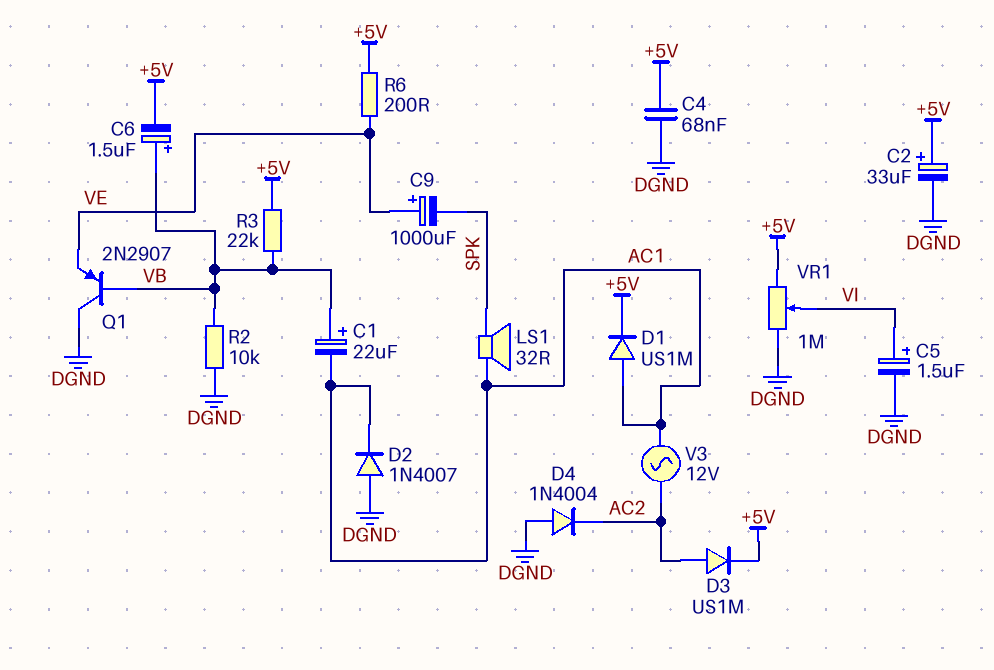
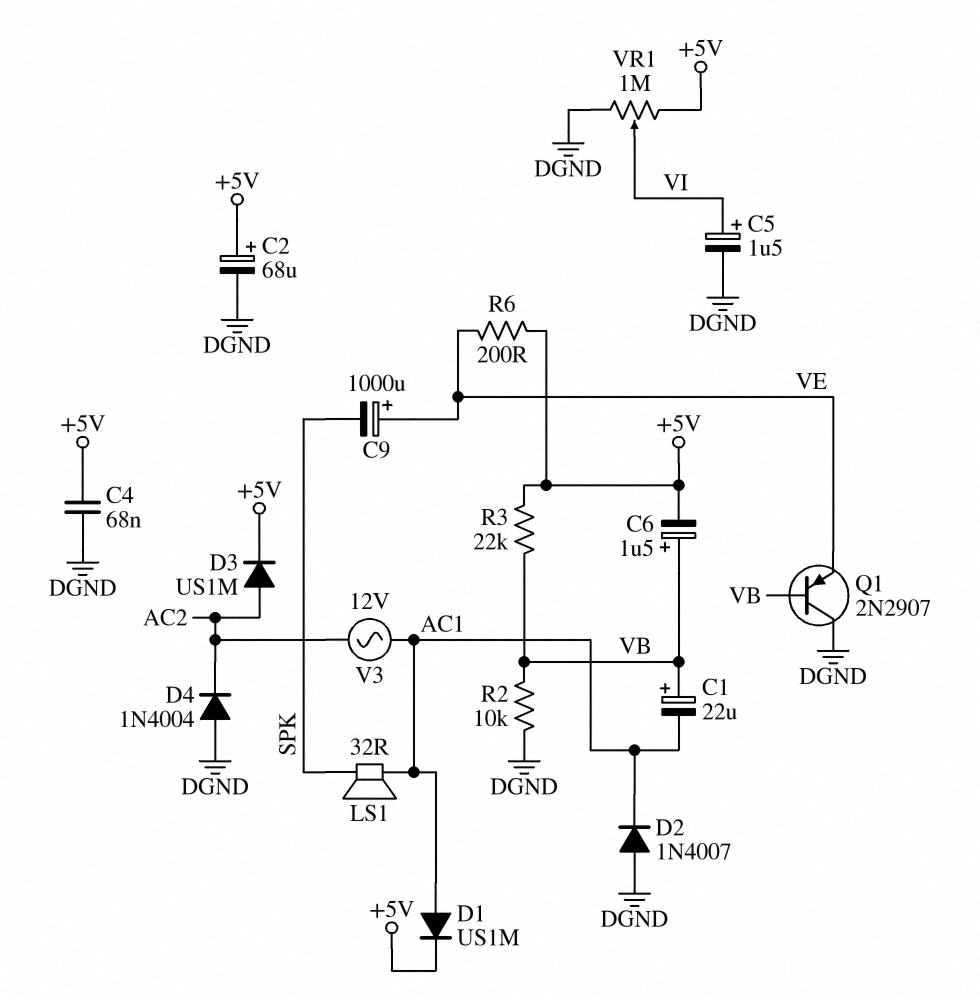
C2: 33uF (plus +5V, minus DGND) -> 68uF (plus +5V, minus DGND)

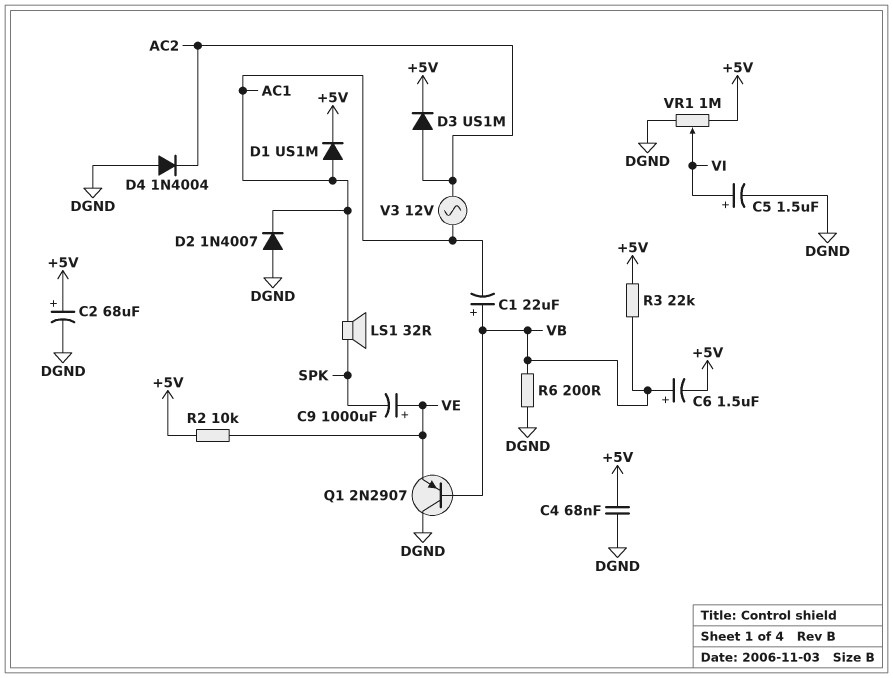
R2: 10k (DGND, VB) -> 10k (+5V, VE)
R6: 200 (+5V, VE) -> 200 (DGND, VB)

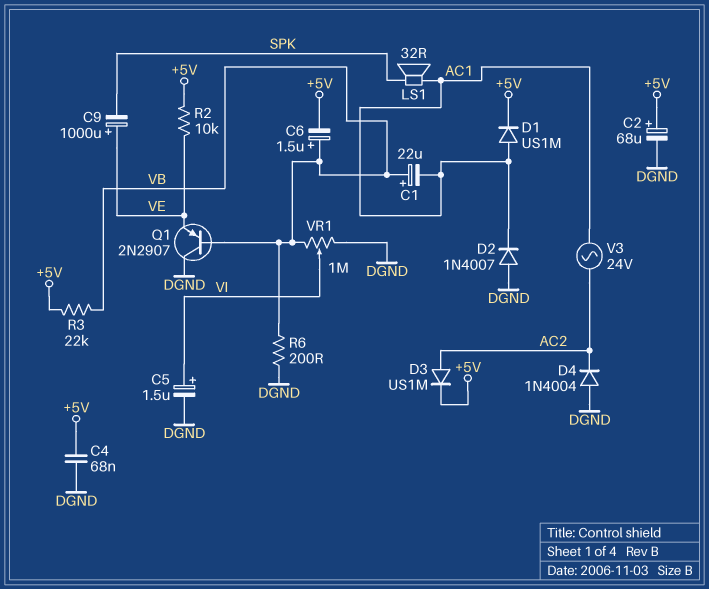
V3: AC 12V (AC1, AC2) -> AC 24V (AC1, AC2)
VR1: 1M (+5V, DGND, wiper VI) -> 1M (DGND, VB, wiper VI)

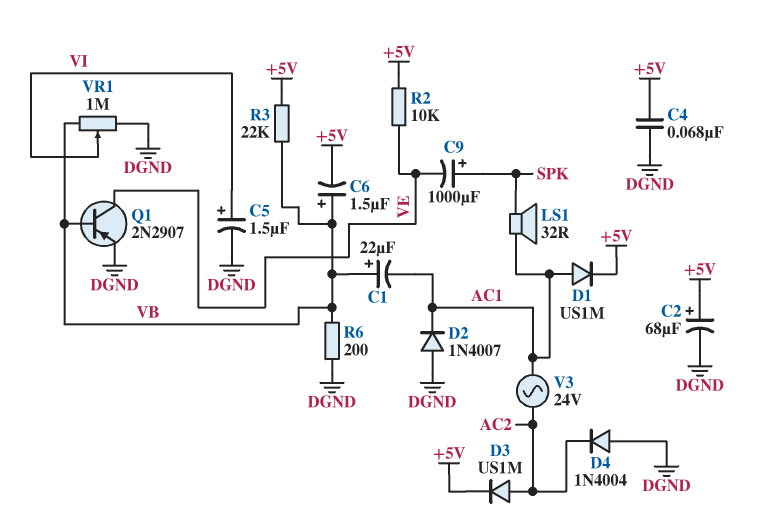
C9: 1000uF (plus VE, minus SPK) -> 1000uF (plus SPK, minus VE)
Q1: PNP 2N2907 (B VB, C DGND, E VE) -> PNP 2N2907 (B VB, C VE, E DGND)

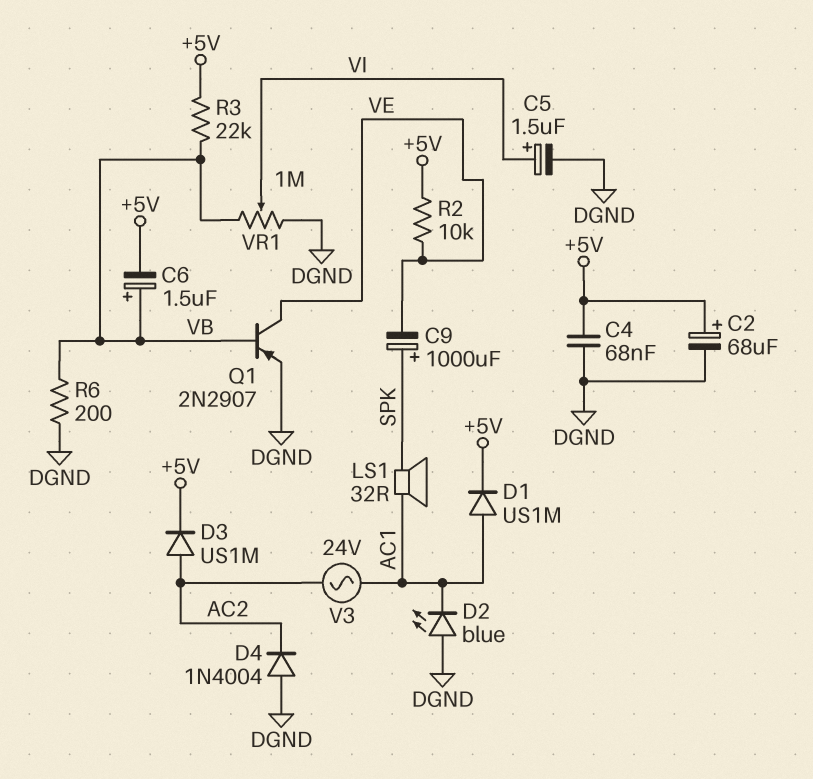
C1: 22uF (plus VB, minus AC1) -> none
D2: diode 1N4007 (A DGND, K AC1) -> LED blue (A DGND, K AC1)

